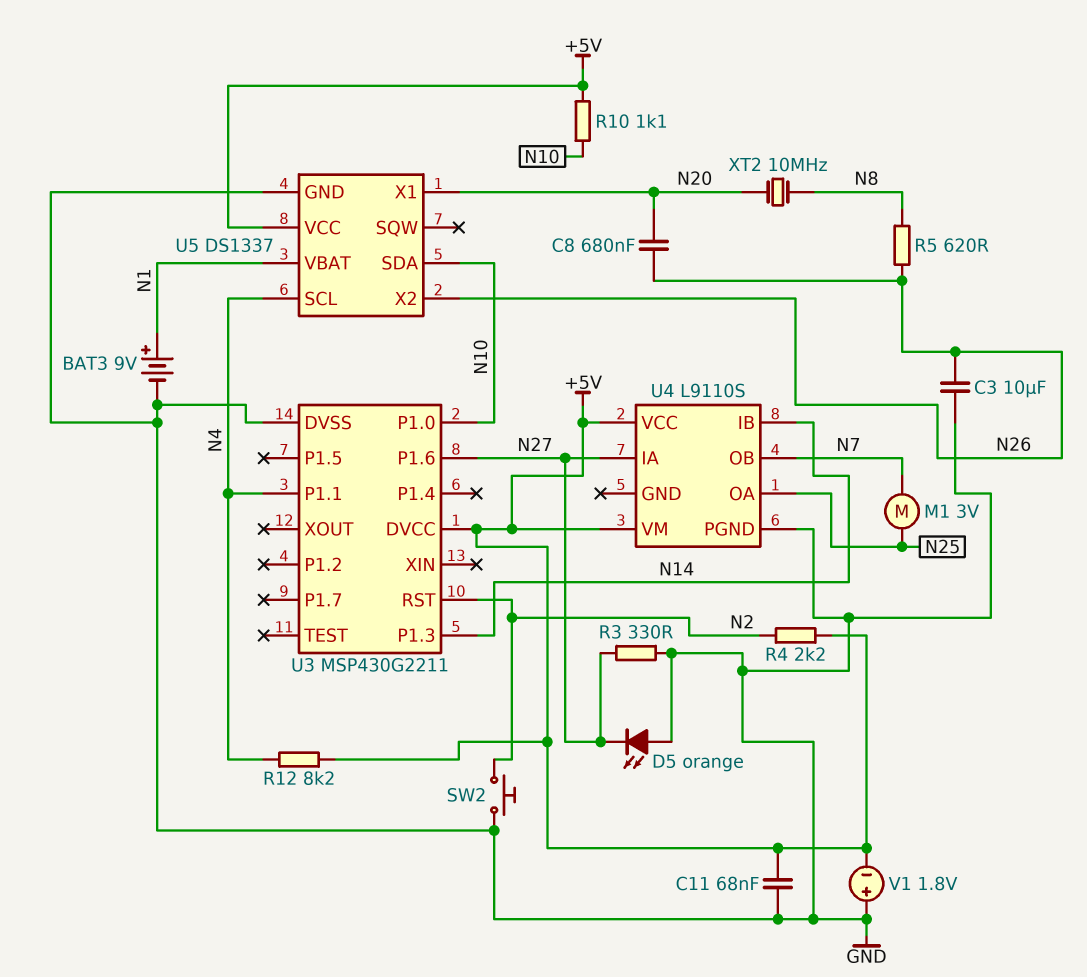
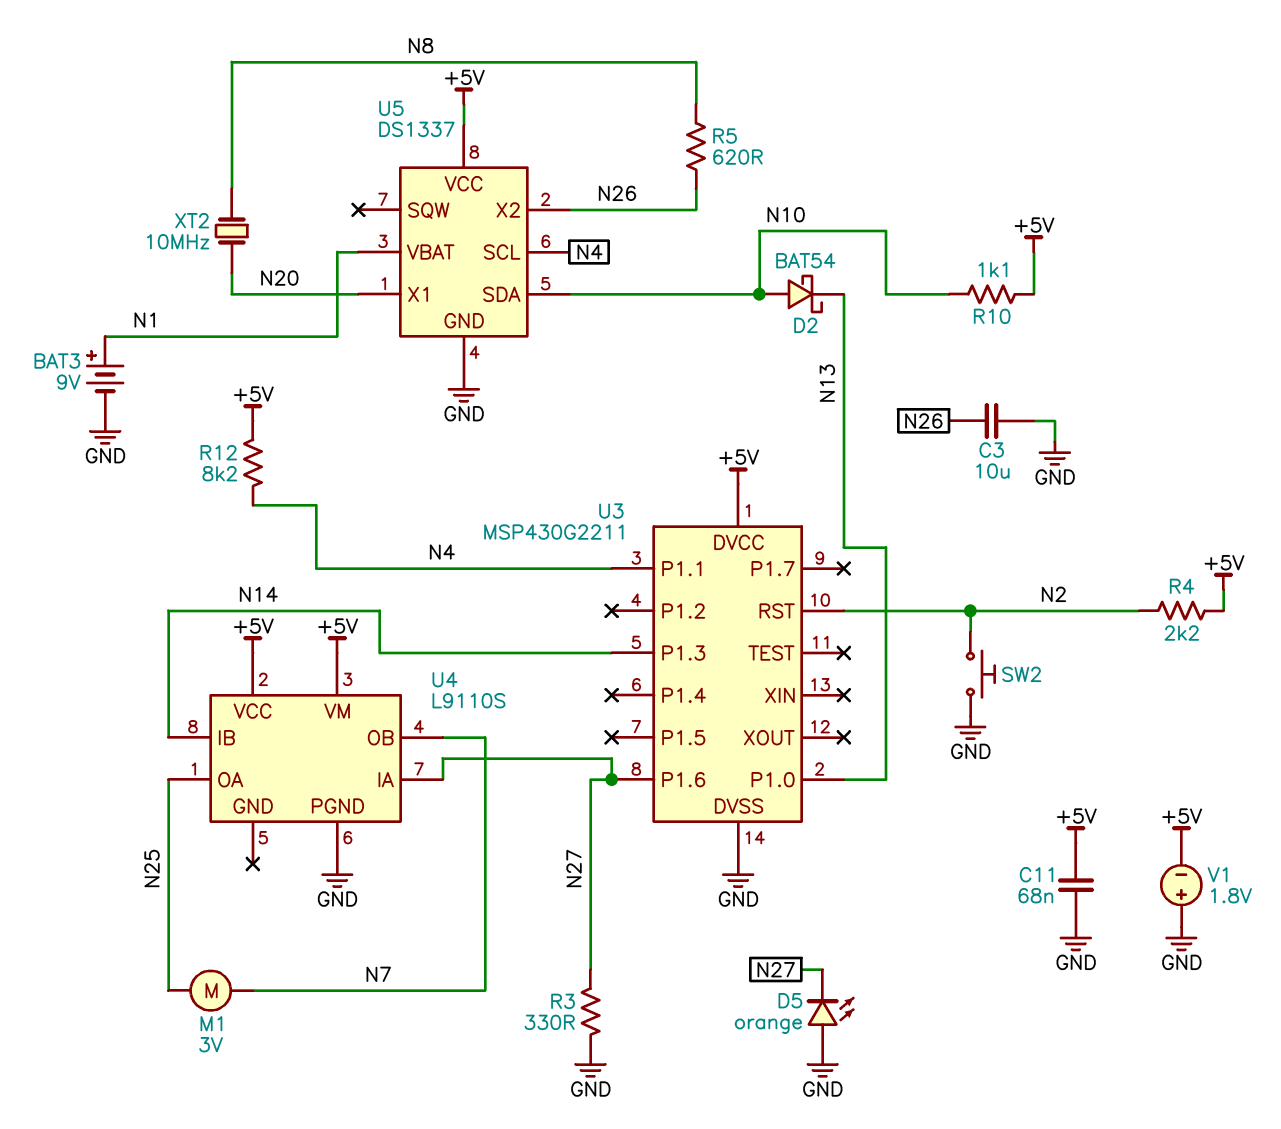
C8: 680nF (N20, N26) -> none
D2: none -> schottky BAT54 (A N10, K N13)
U3 pin P1.0: N10 -> N13

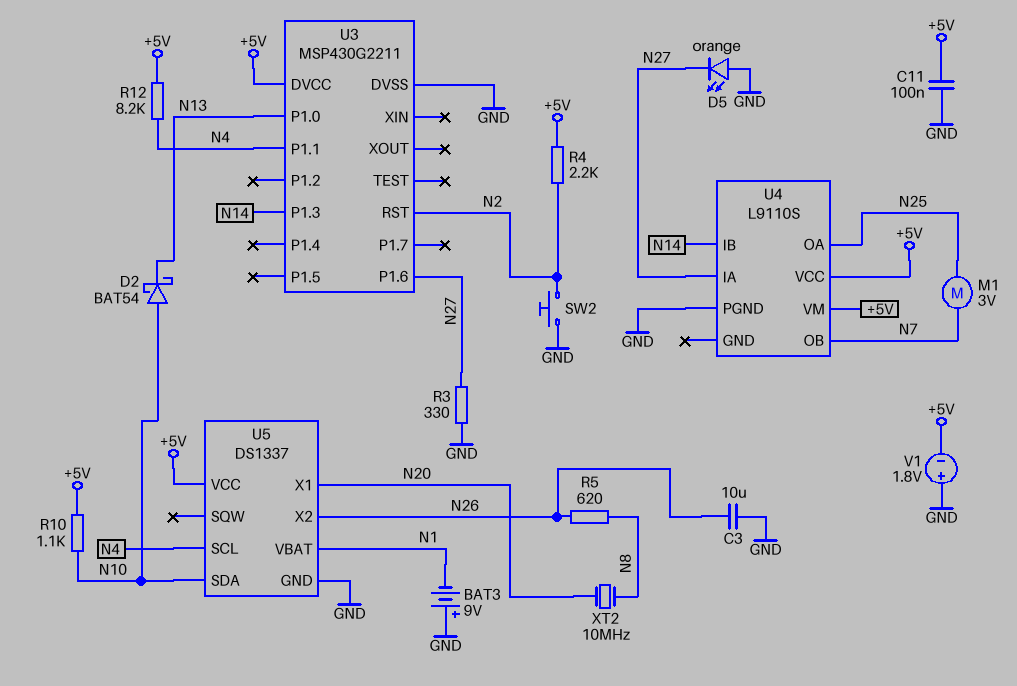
BAT3: 9V (plus N1, minus GND) -> 9V (plus GND, minus N1)
C11: 68nF (+5V, GND) -> 100nF (+5V, GND)

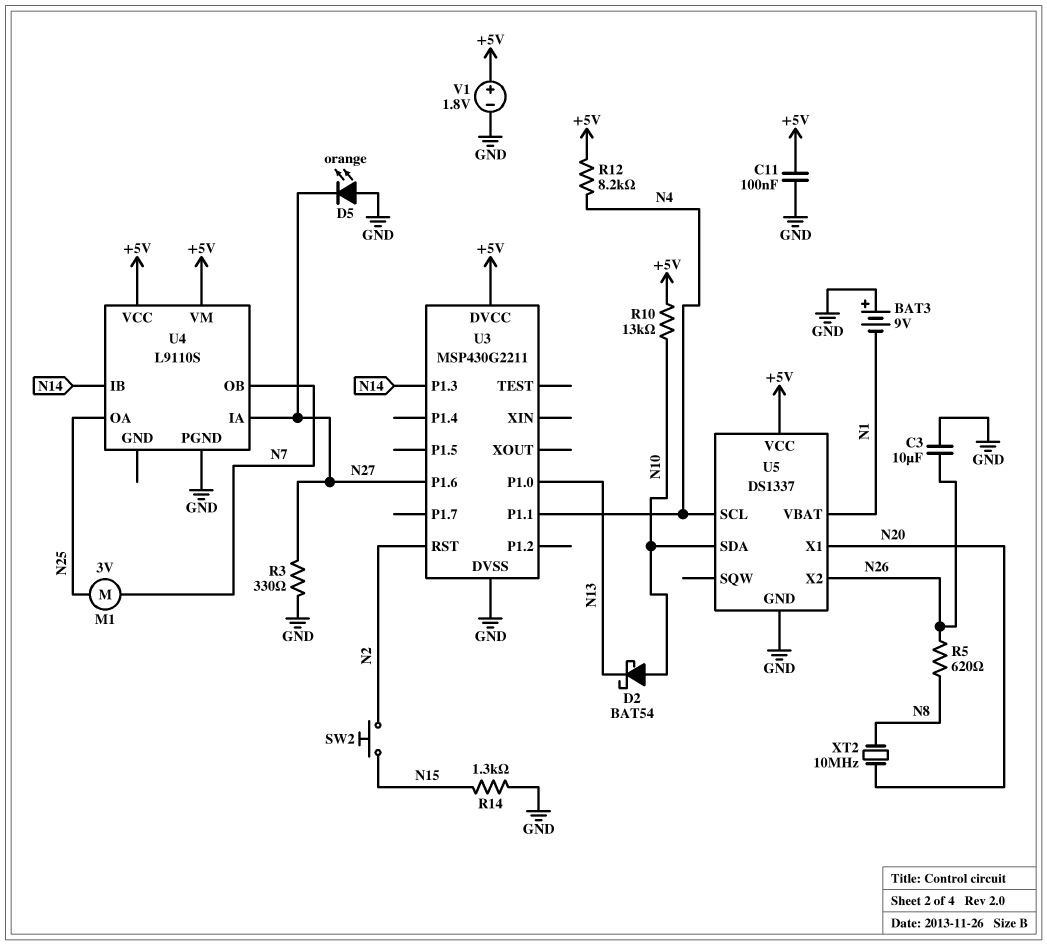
R4: 2.2k (+5V, N2) -> none
R10: 1.1k (+5V, N10) -> 13k (+5V, N10)
R14: none -> 1.3k (GND, N15)
SW2: button (GND, N2) -> button (N2, N15)
V1: 1.8V (plus GND, minus +5V) -> 1.8V (plus +5V, minus GND)

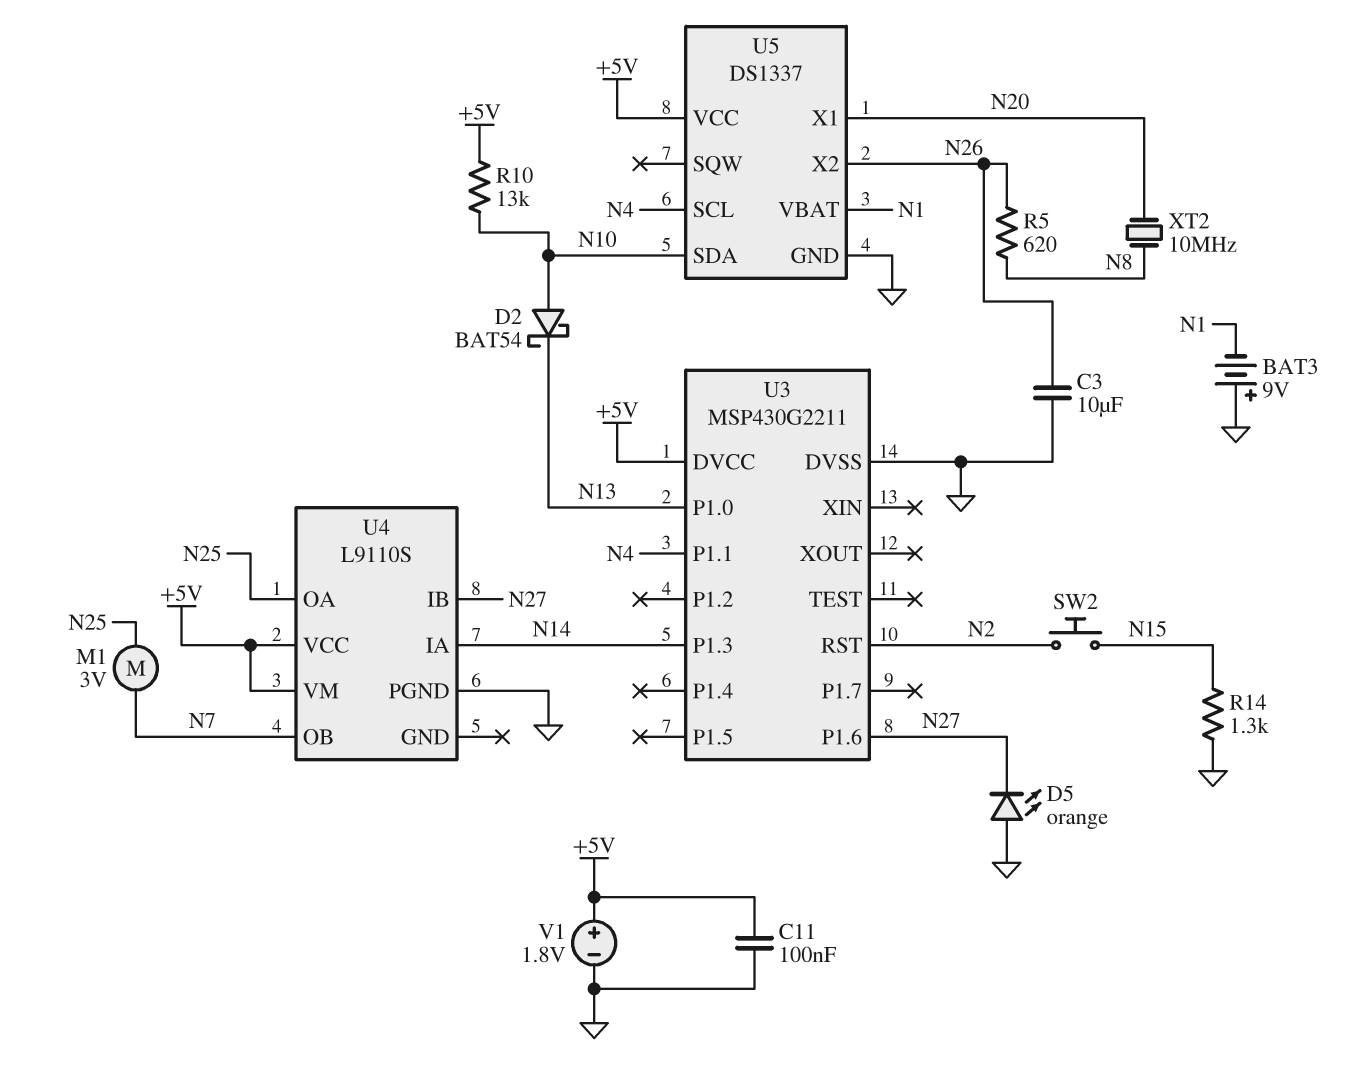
R3: 330 (GND, N27) -> none
R12: 8.2k (+5V, N4) -> none
U4 pin IA: N27 -> N14
U4 pin IB: N14 -> N27

